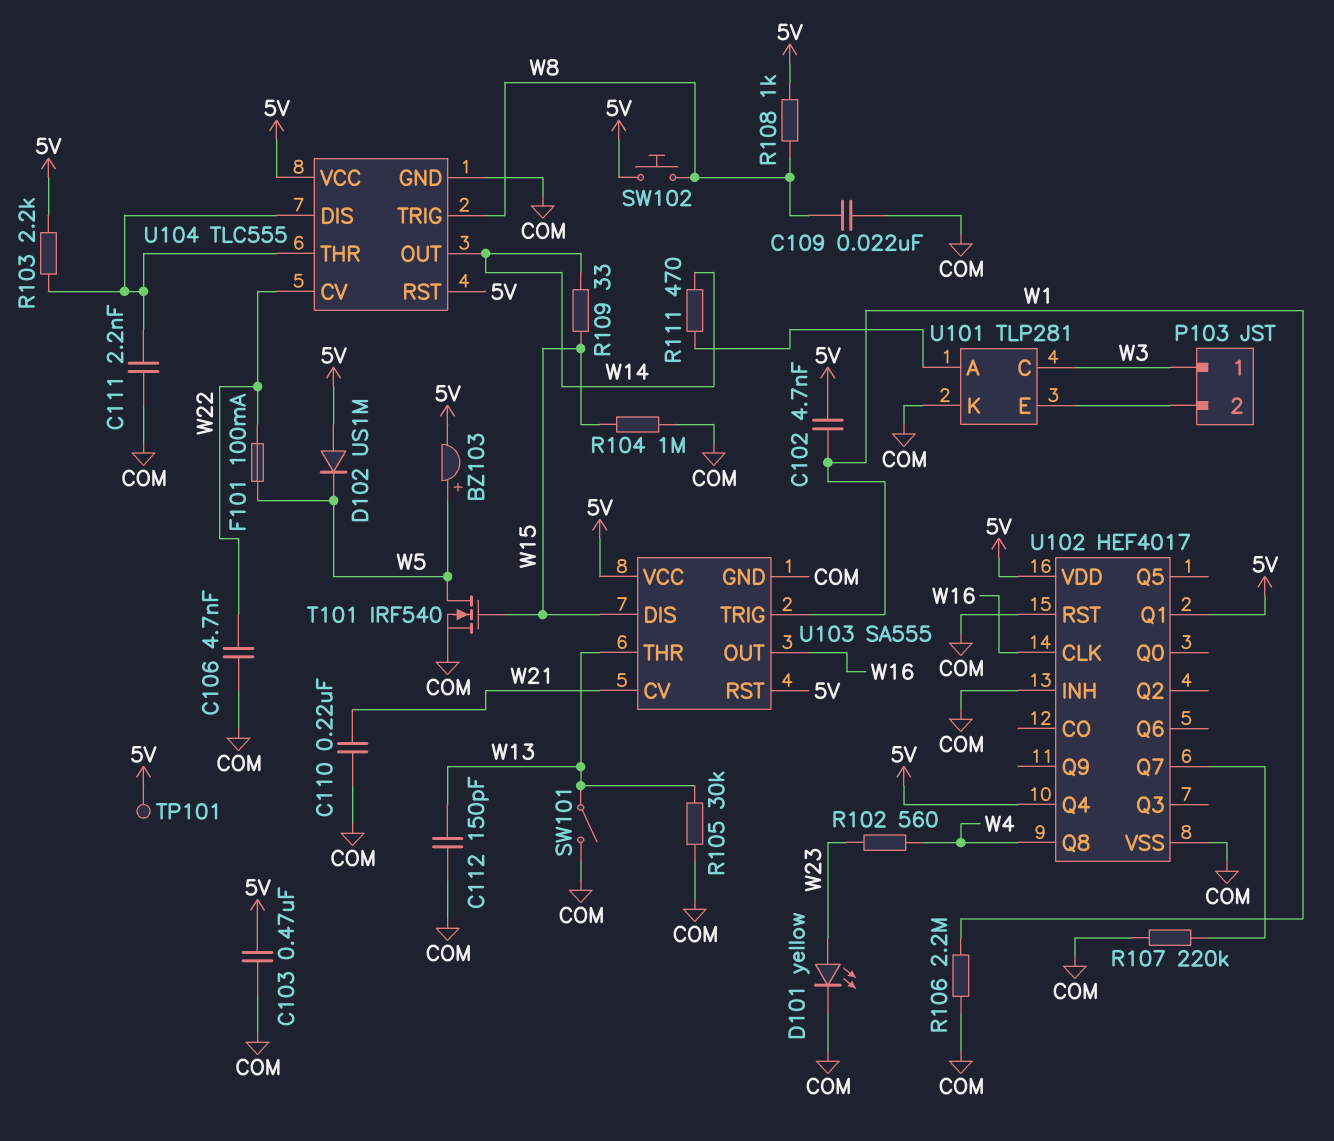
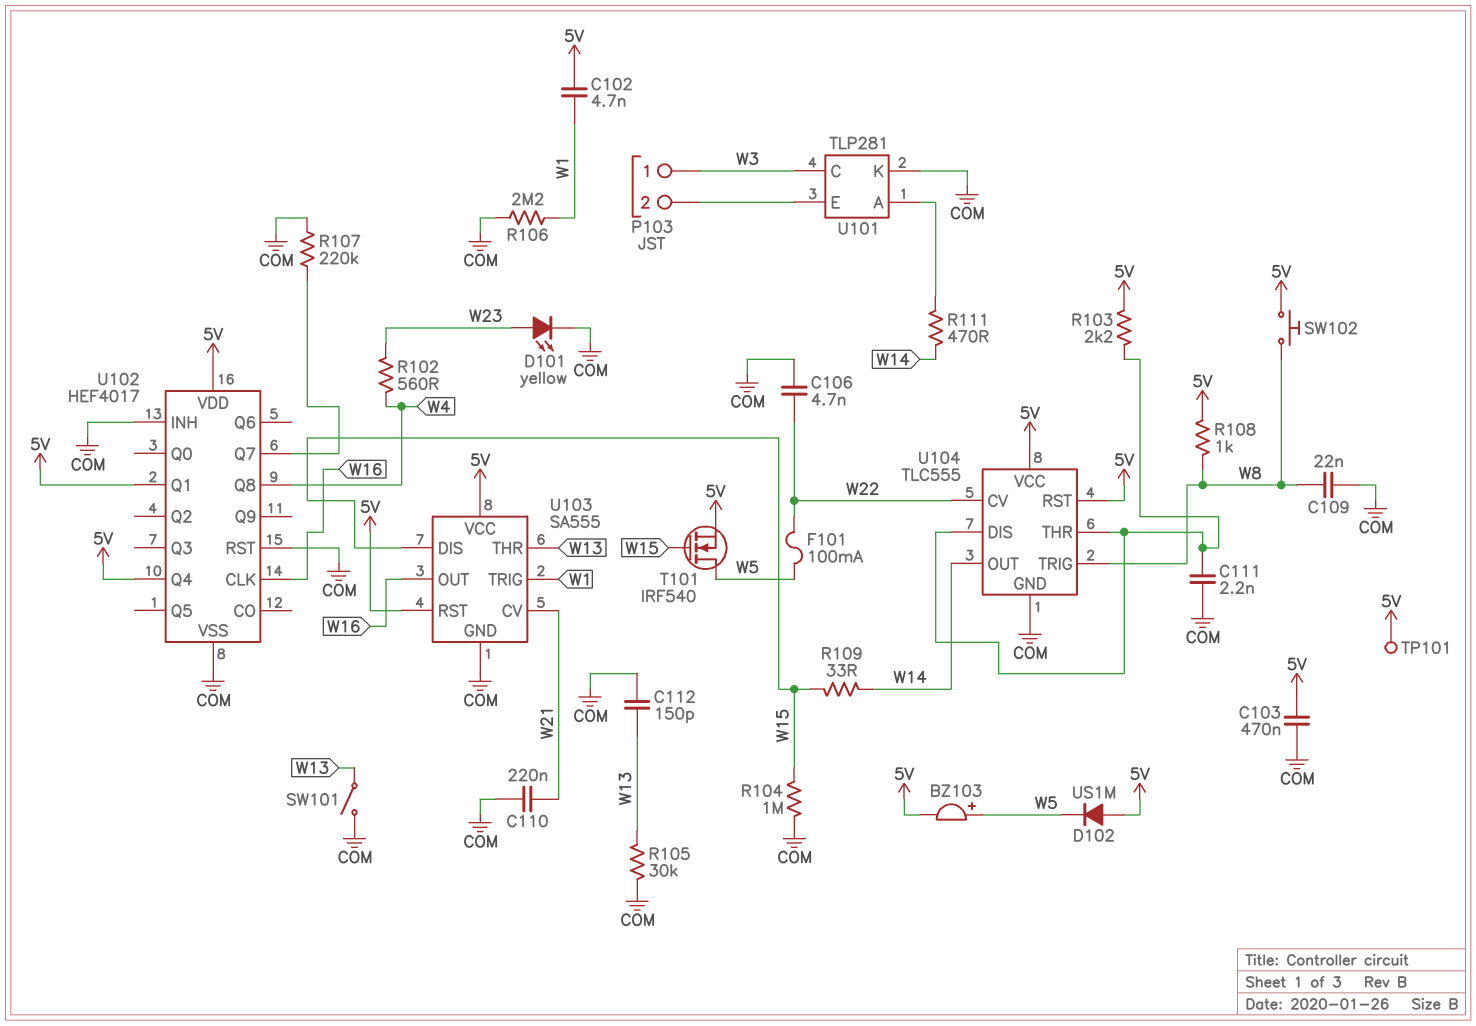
T101: NMOS IRF540 (G W15, D W5, S COM) -> NMOS IRF540 (G W15, D W5, S 5V)

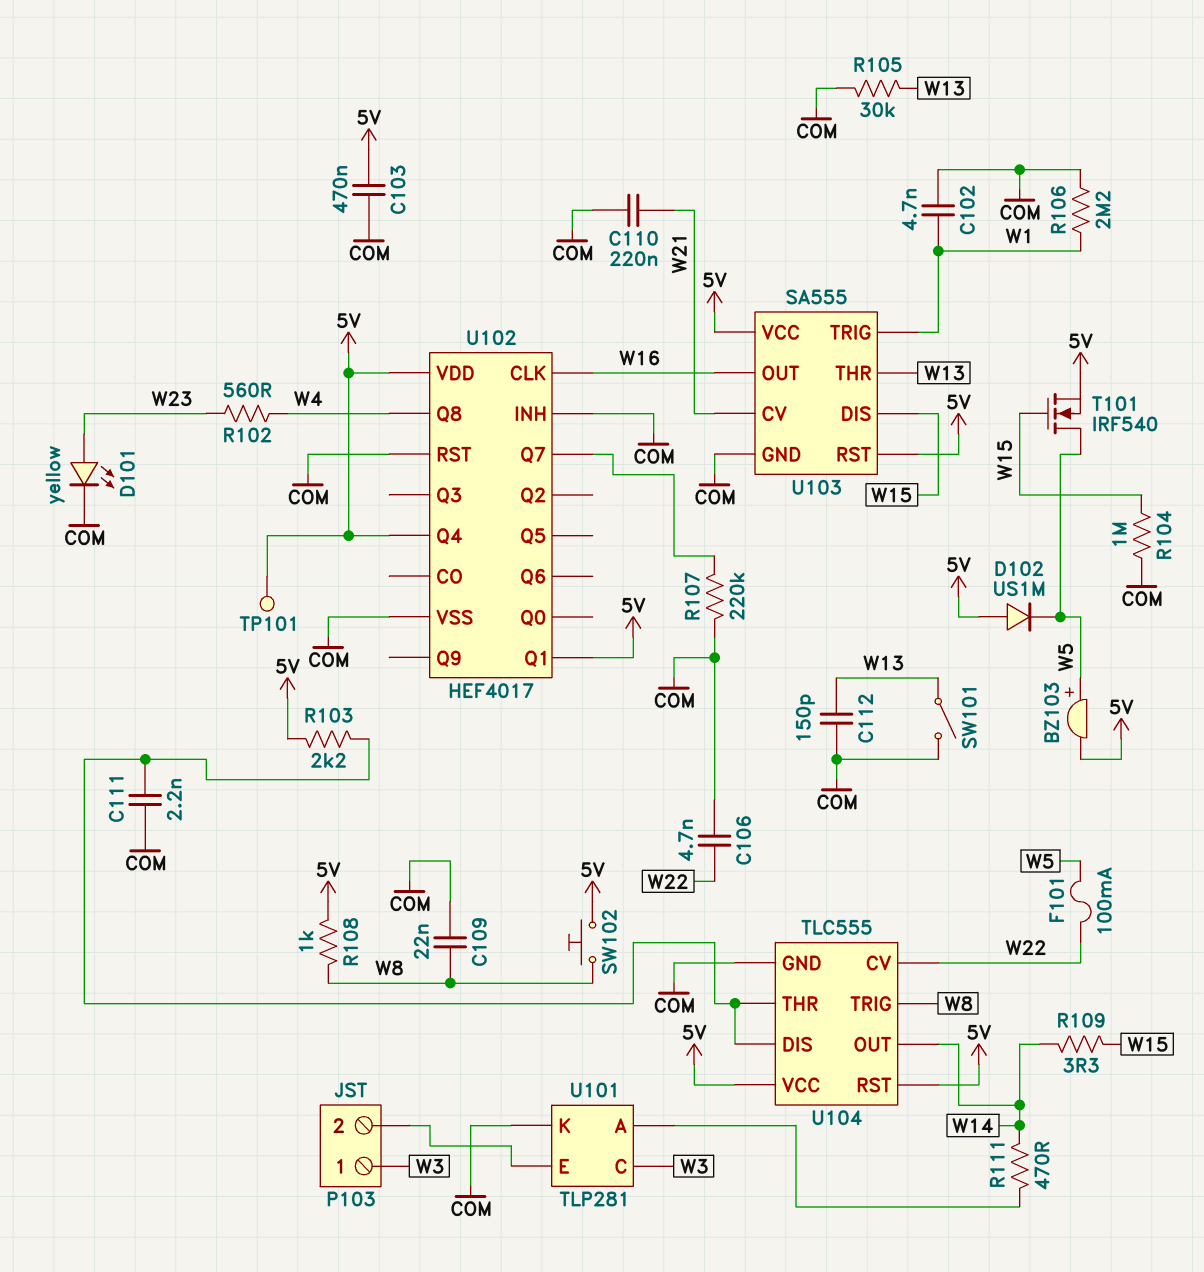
C102: 4.7nF (5V, W1) -> 4.7nF (COM, W1)
R109: 33 (W14, W15) -> 3.3 (W14, W15)

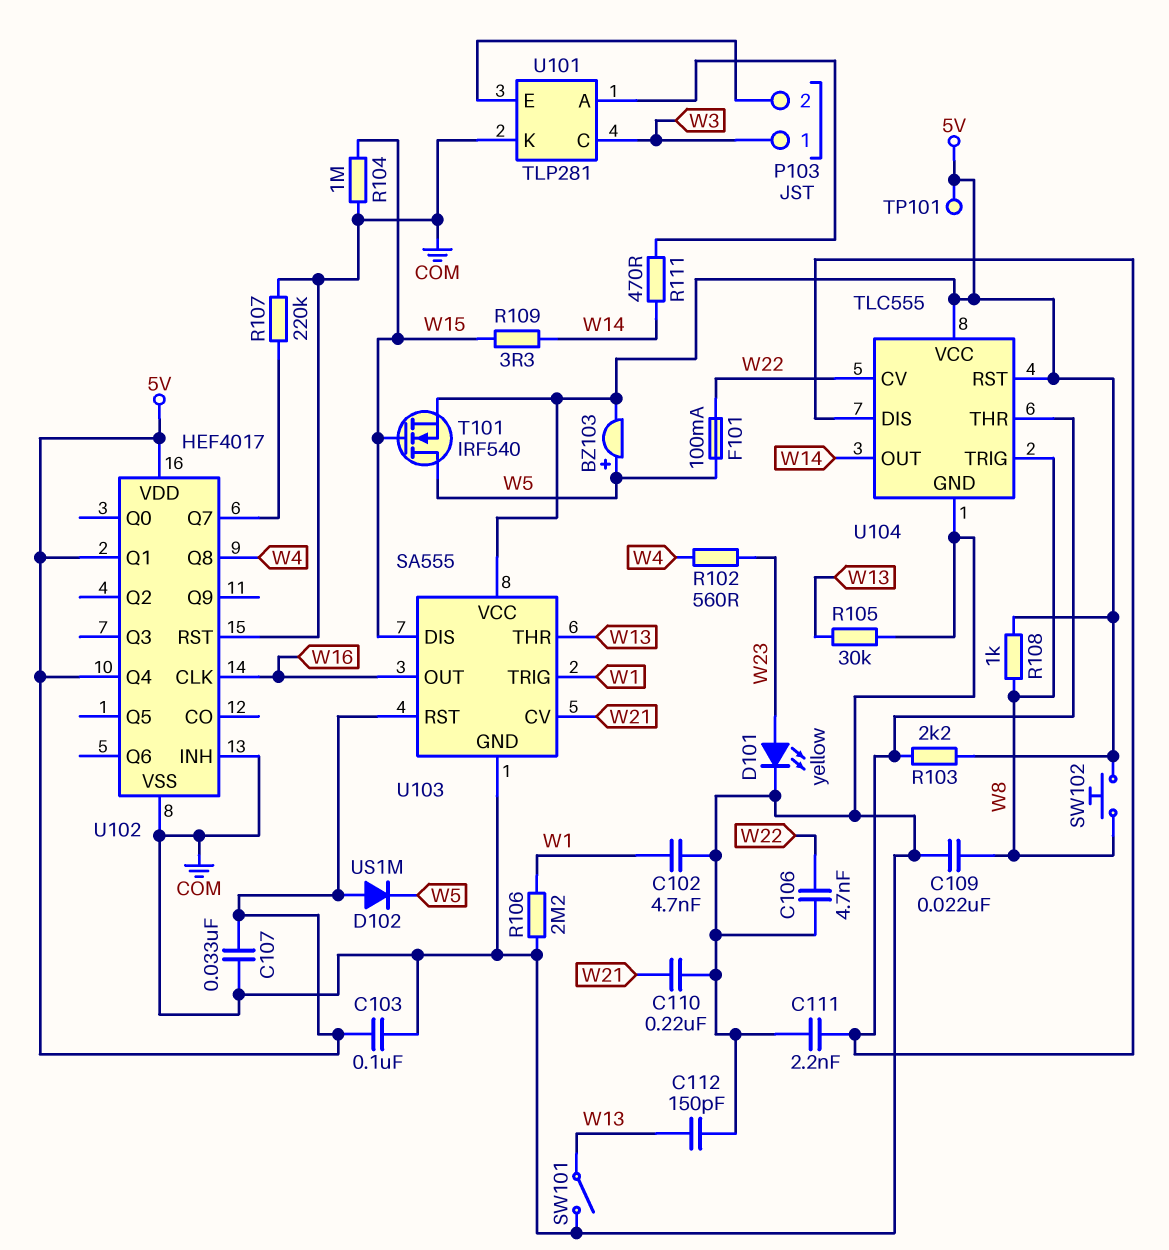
C103: 470nF (5V, COM) -> 100nF (5V, COM)
C107: none -> 33nF (5V, COM)

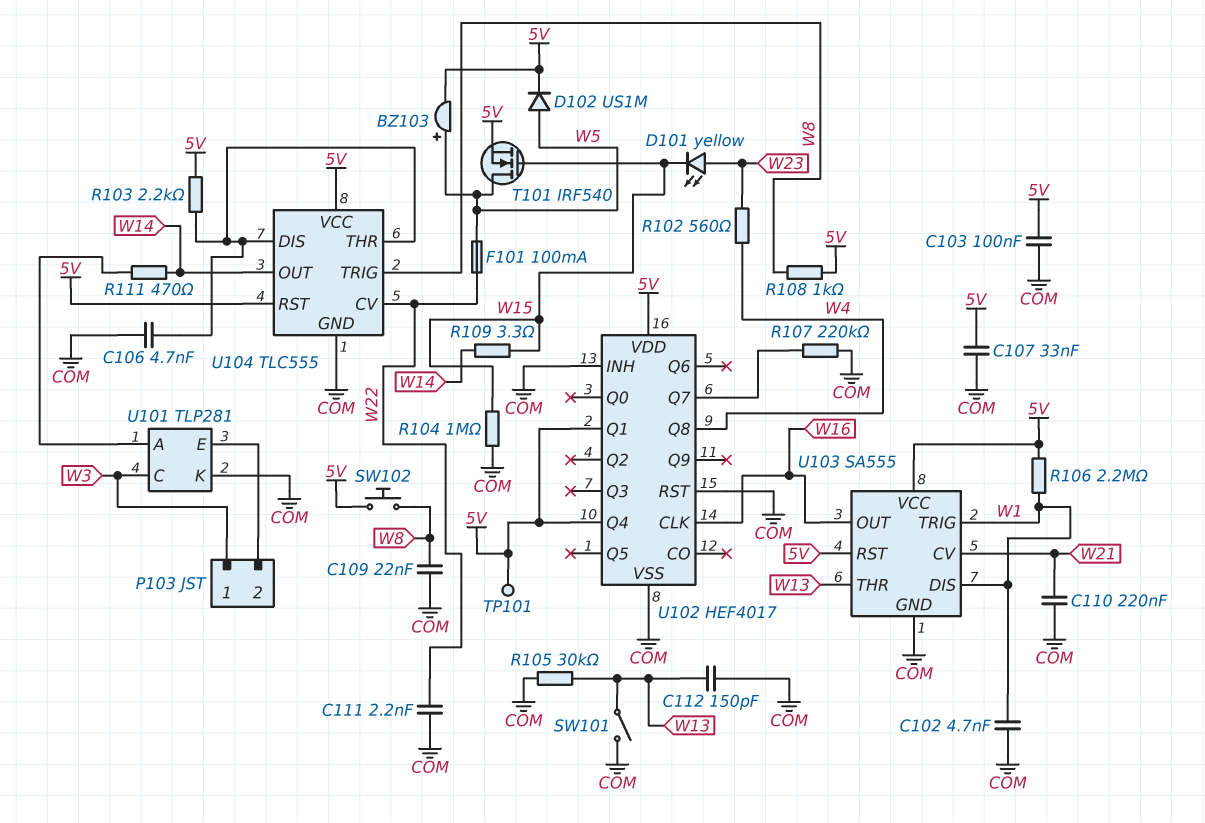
C106: 4.7nF (COM, W22) -> 4.7nF (COM, U104/DIS)
C111: 2.2nF (COM, U104/DIS) -> 2.2nF (COM, W22)
D101: LED yellow (A W23, K COM) -> LED yellow (A W23, K W15)
D102: diode US1M (A 5V, K W5) -> diode US1M (A W5, K 5V)
R106: 2.2M (COM, W1) -> 2.2M (5V, W1)
U103 pin DIS: W15 -> W1

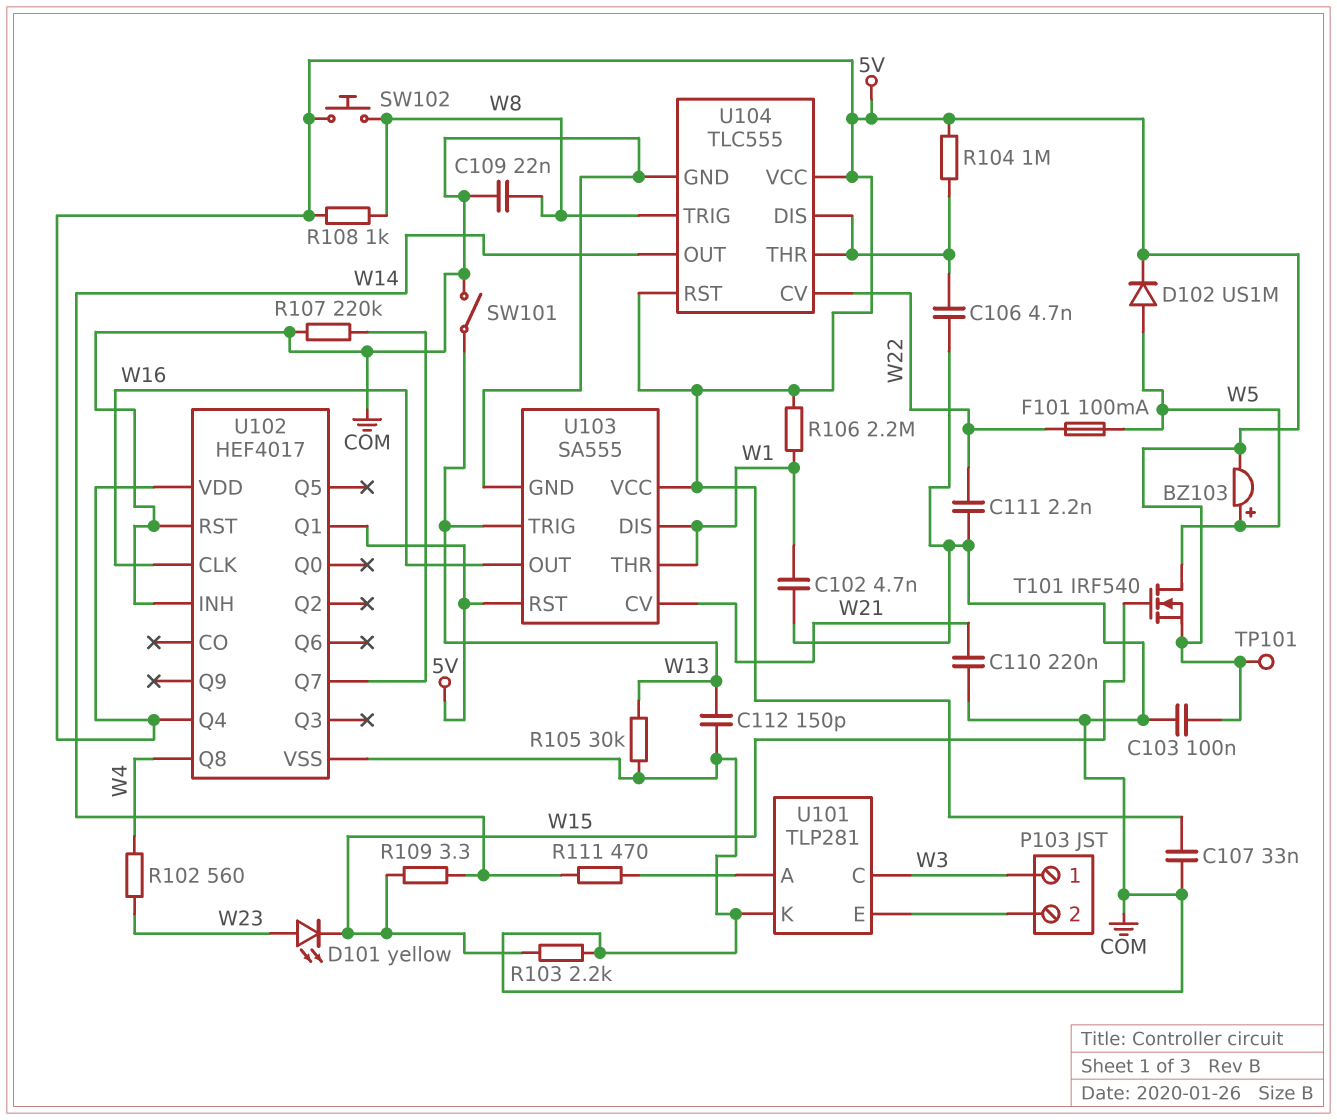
R103: 2.2k (5V, U104/DIS) -> 2.2k (COM, W15)
R104: 1M (COM, W15) -> 1M (5V, U104/DIS)
U103 pin THR: W13 -> W1
U103 pin TRIG: W1 -> W13

